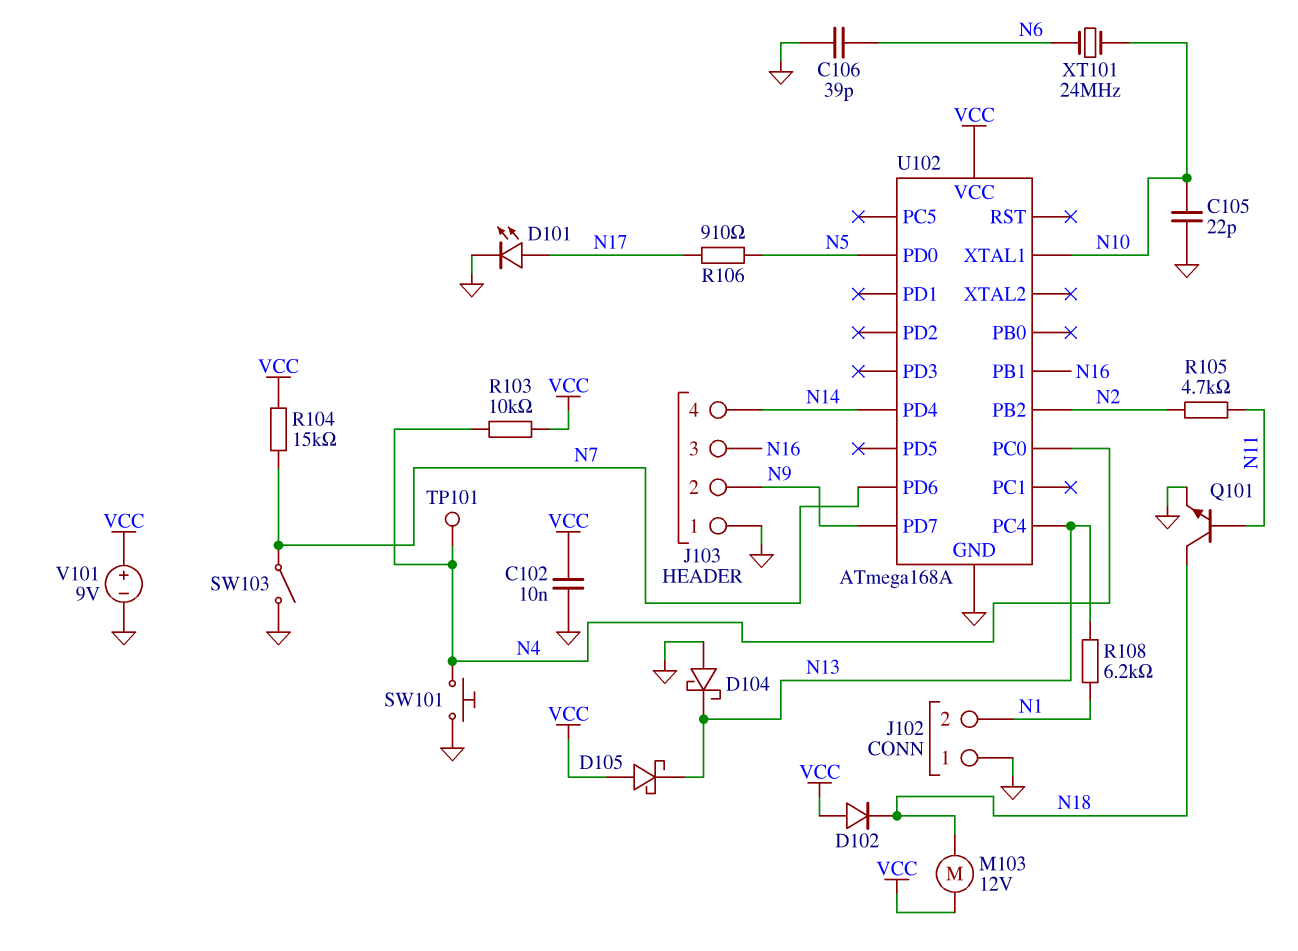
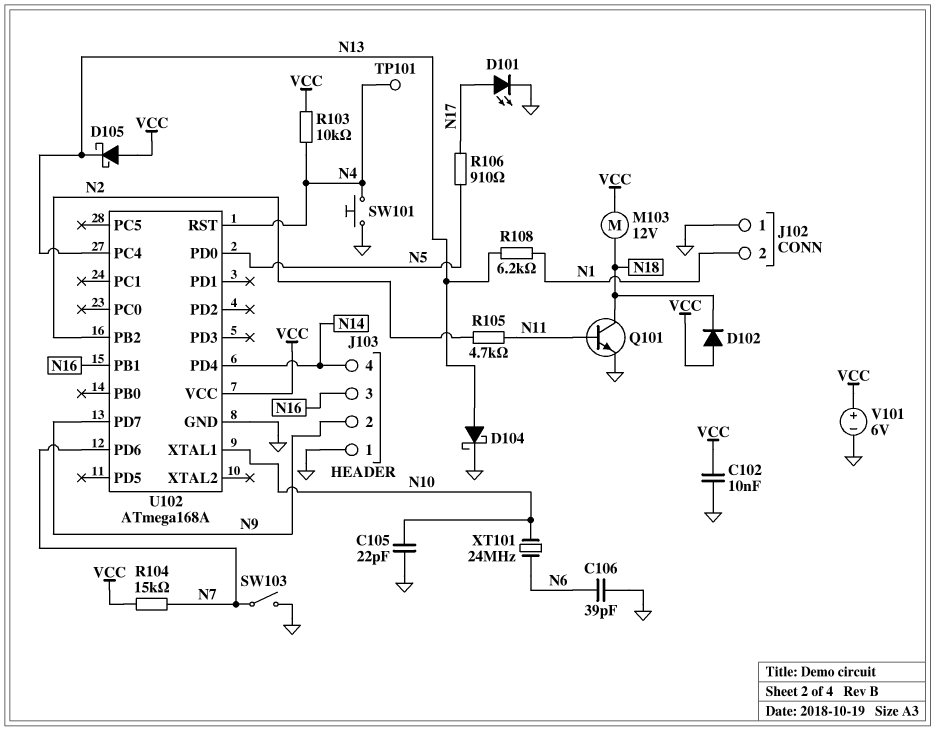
D104: schottky (A GND, K N13) -> schottky (A N13, K GND)
U102 pin PC0: N4 -> none
U102 pin RST: none -> N4
V101: 9V (plus VCC, minus GND) -> 6V (plus VCC, minus GND)

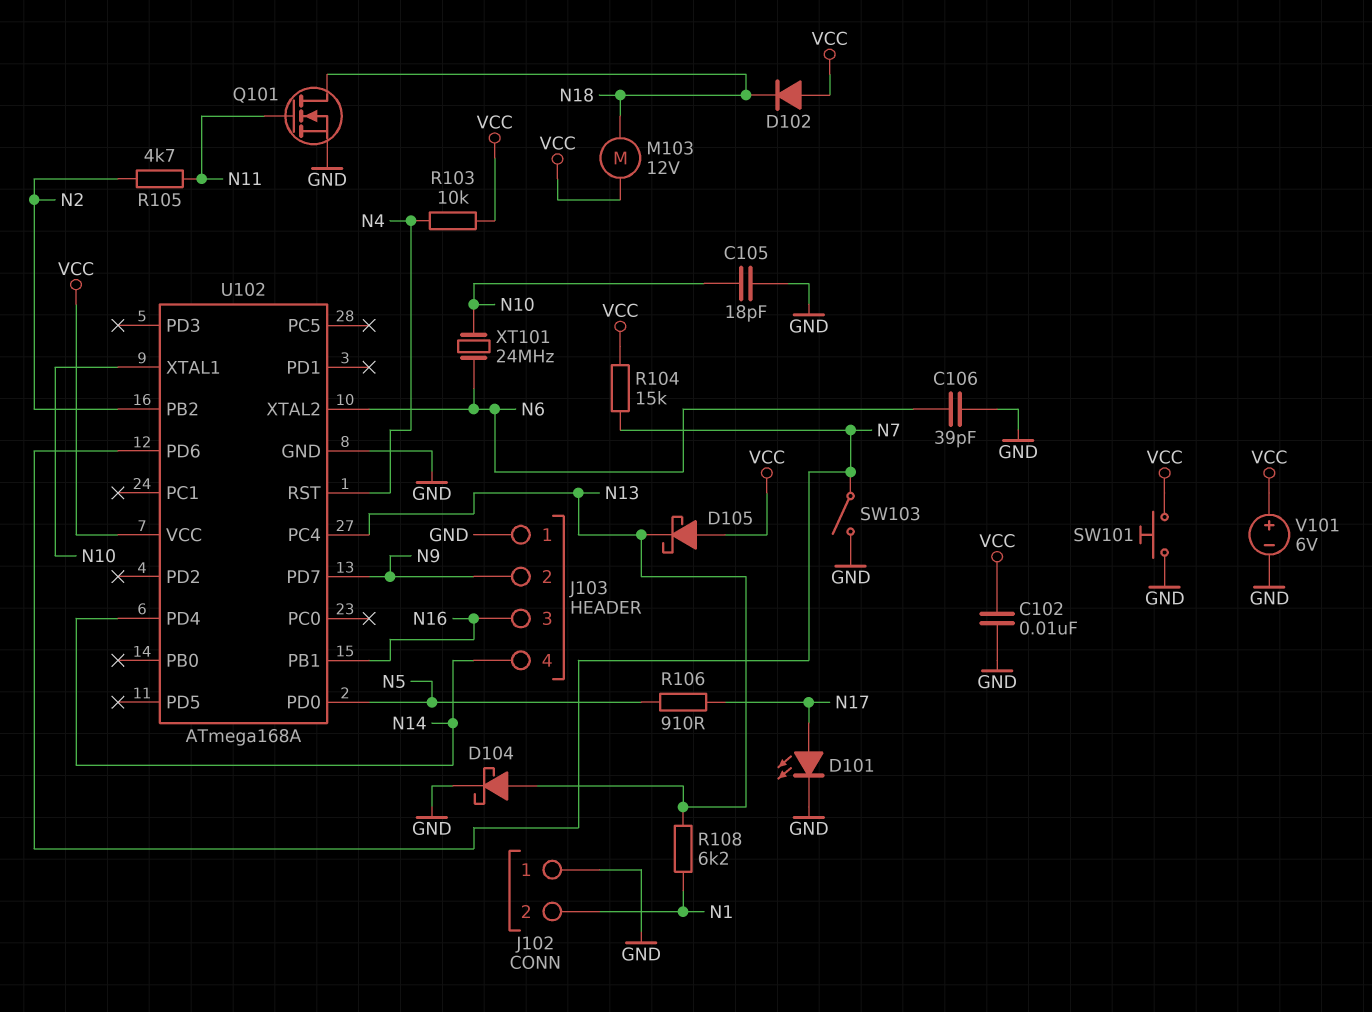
C105: 22pF (GND, N10) -> 18pF (GND, N10)
Q101: NPN (B N11, C N18, E GND) -> NMOS (G N11, D N18, S GND)
SW101: button (GND, N4) -> button (GND, VCC)
TP101: test point (N4) -> none
U102 pin XTAL2: none -> N6

